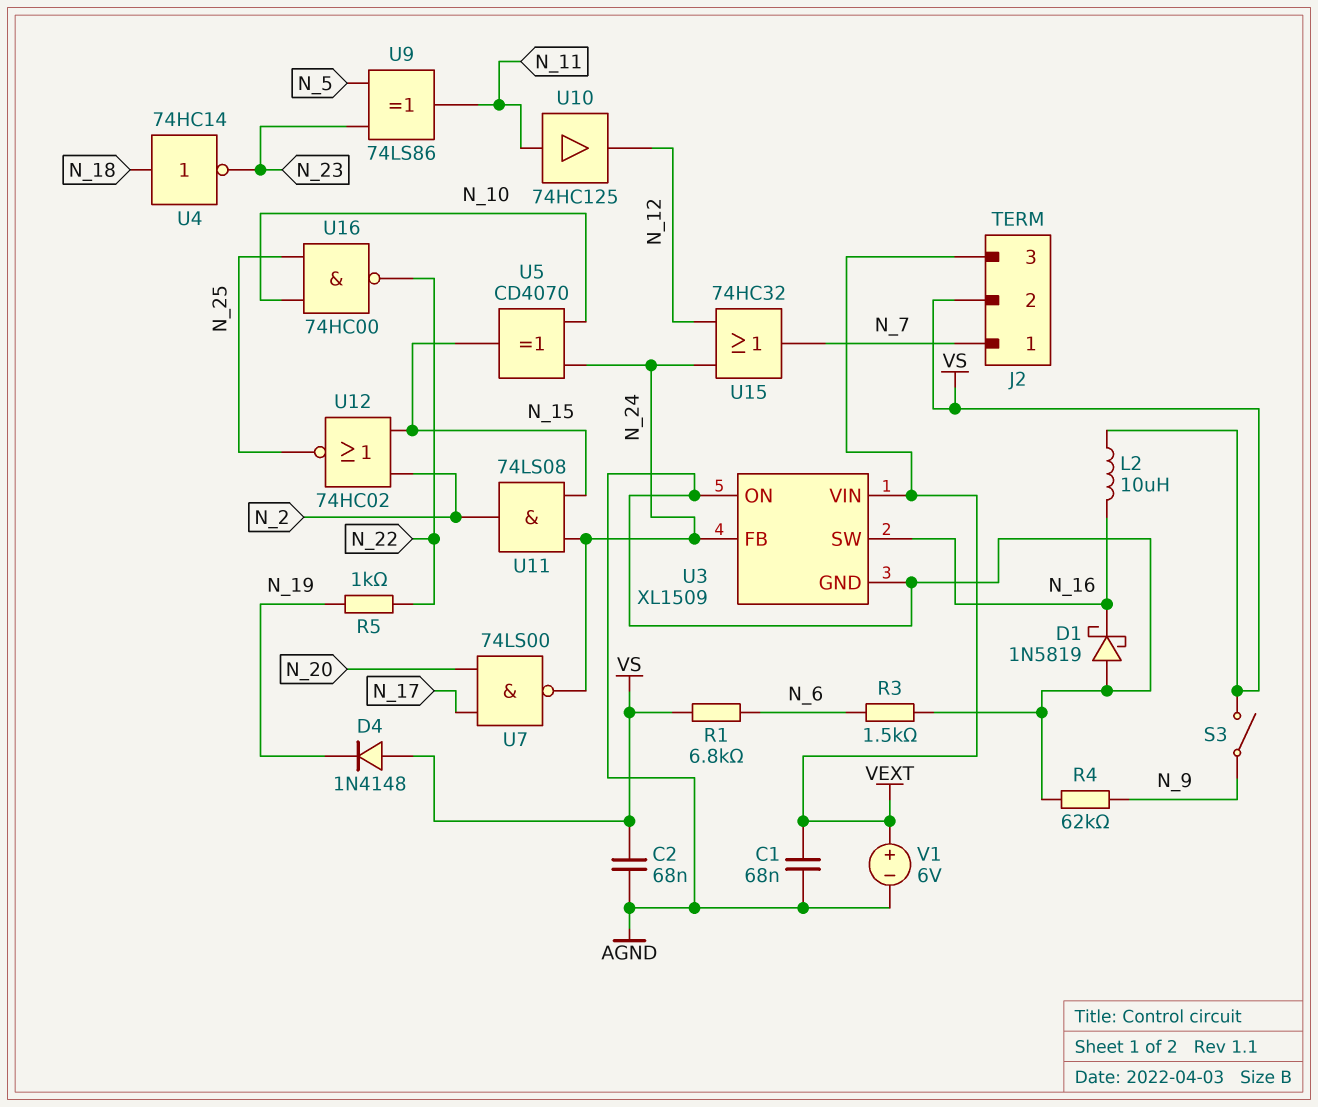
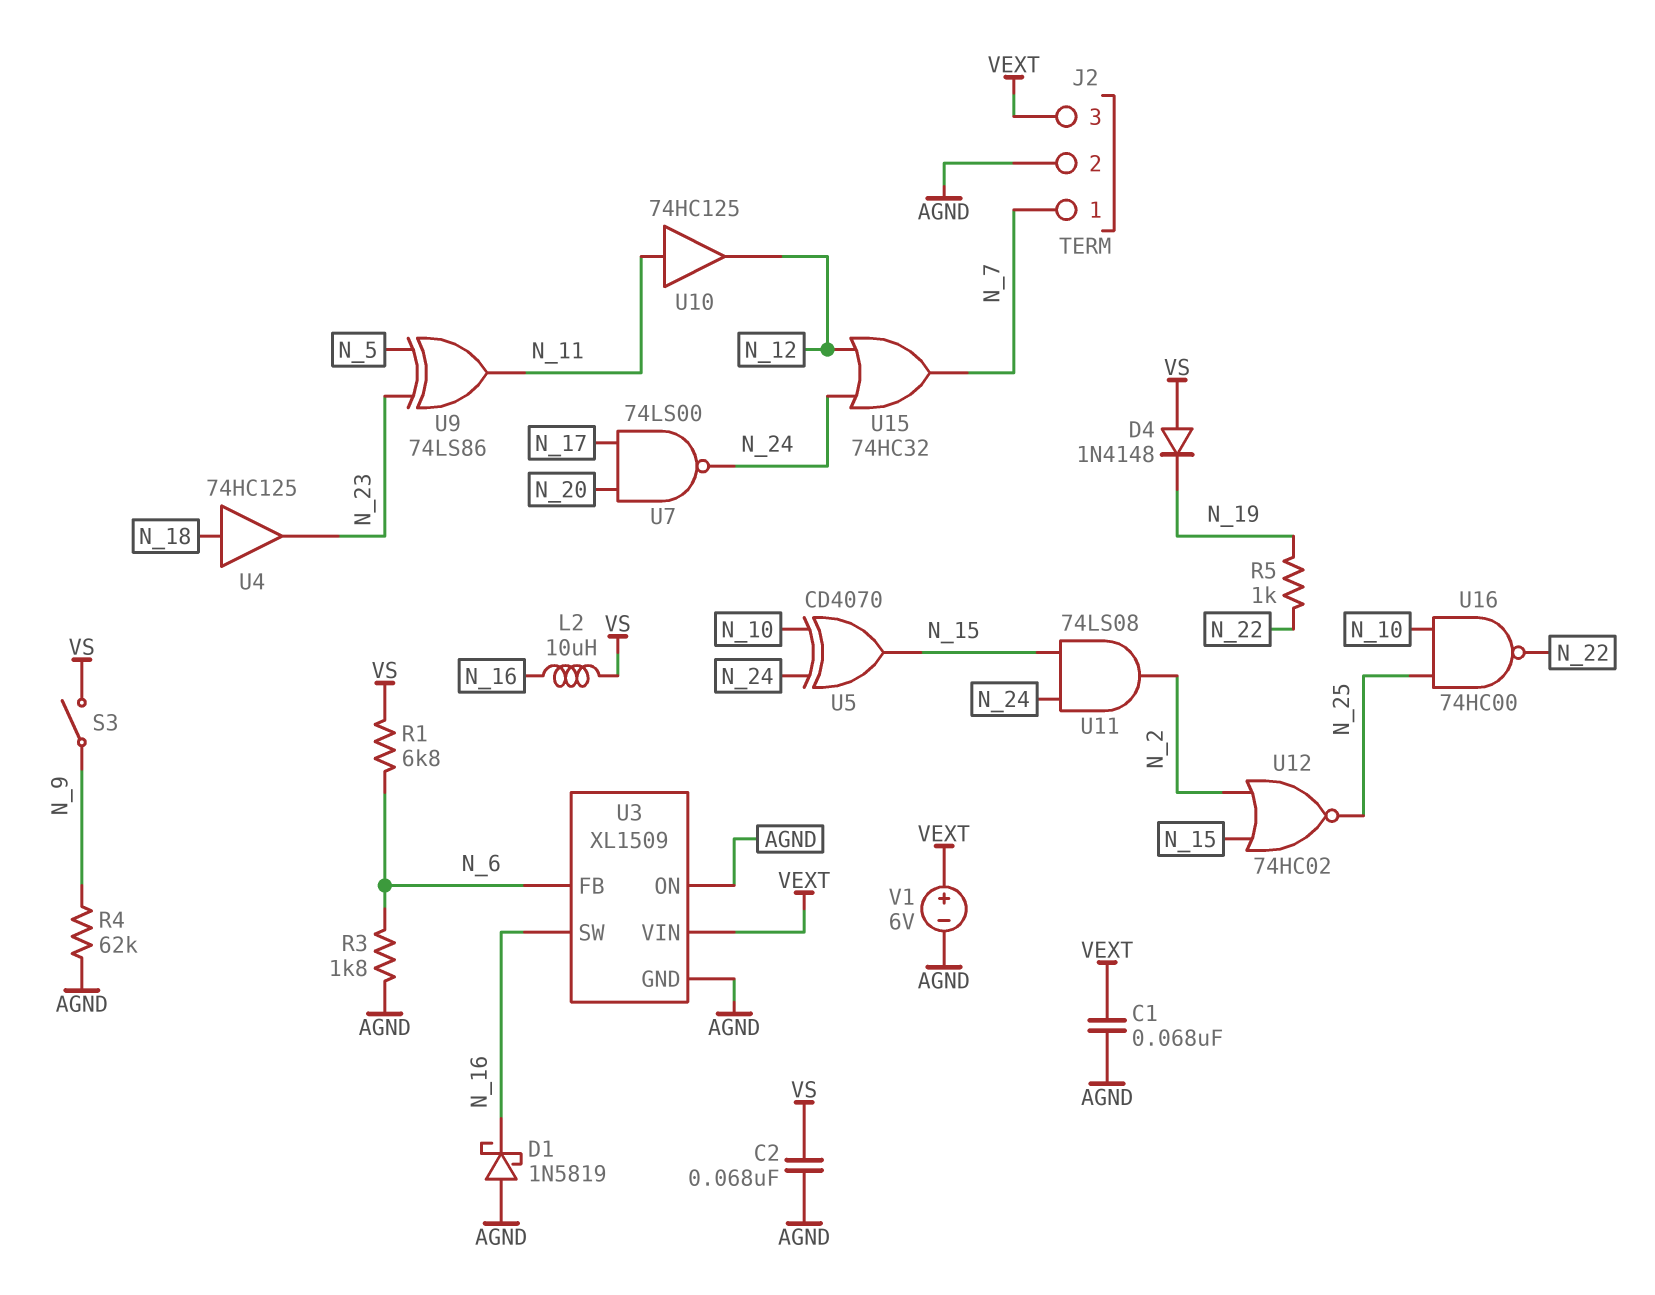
J2 pin 2: VS -> AGND
R3: 1.5k (AGND, N_6) -> 1.8k (AGND, N_6)
U3 pin FB: N_24 -> N_6
U4: NOT 74HC14 (in N_18, out N_23) -> buffer 74HC125 (in N_18, out N_23)

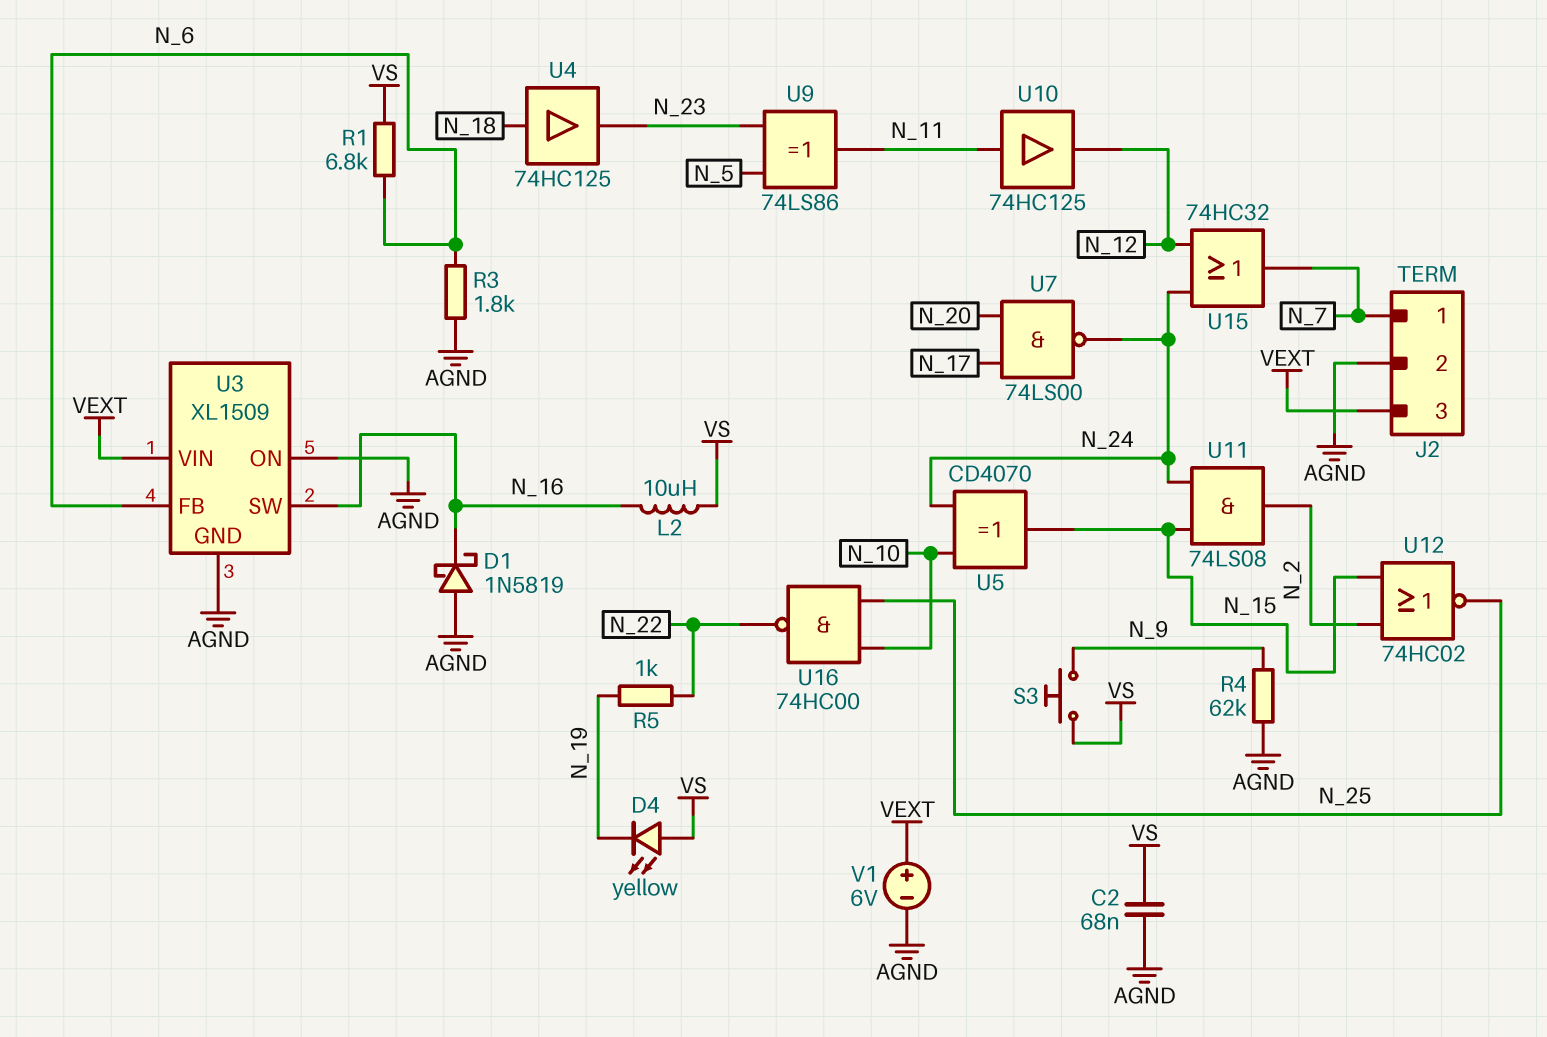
C1: 68nF (AGND, VEXT) -> none
D4: diode 1N4148 (A VS, K N_19) -> LED yellow (A VS, K N_19)
S3: switch (N_9, VS) -> button (N_9, VS)

